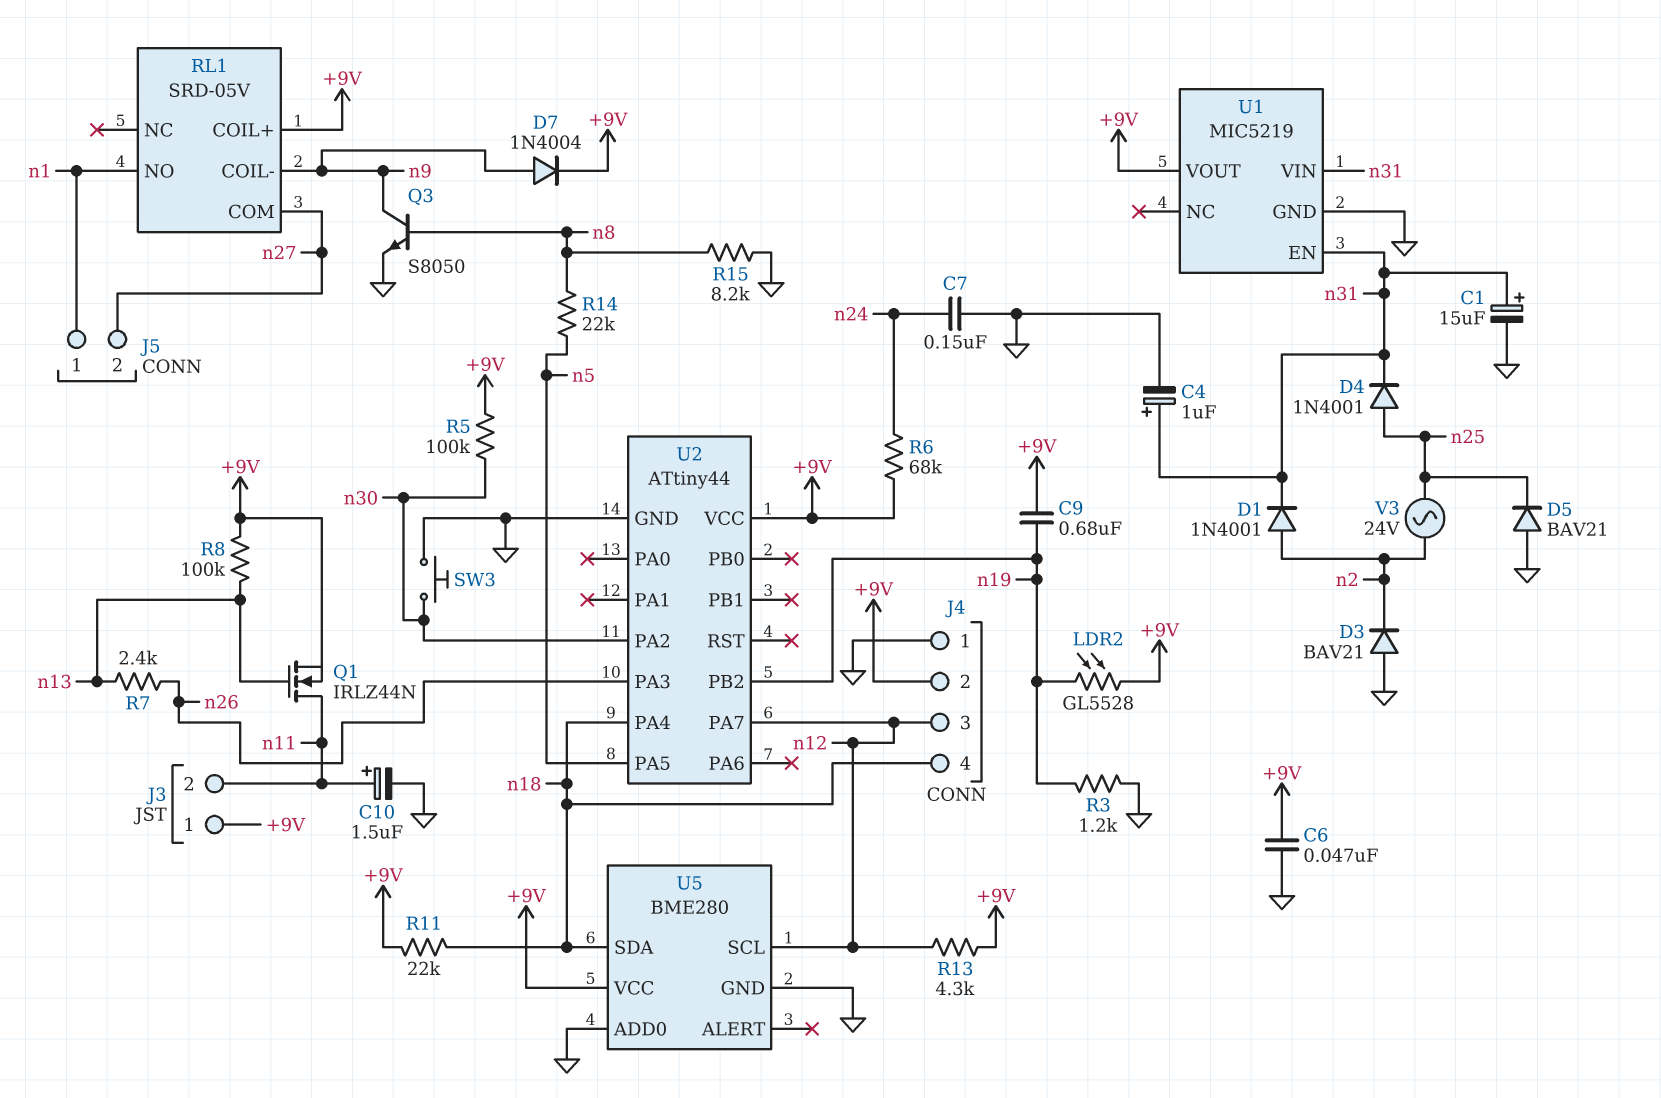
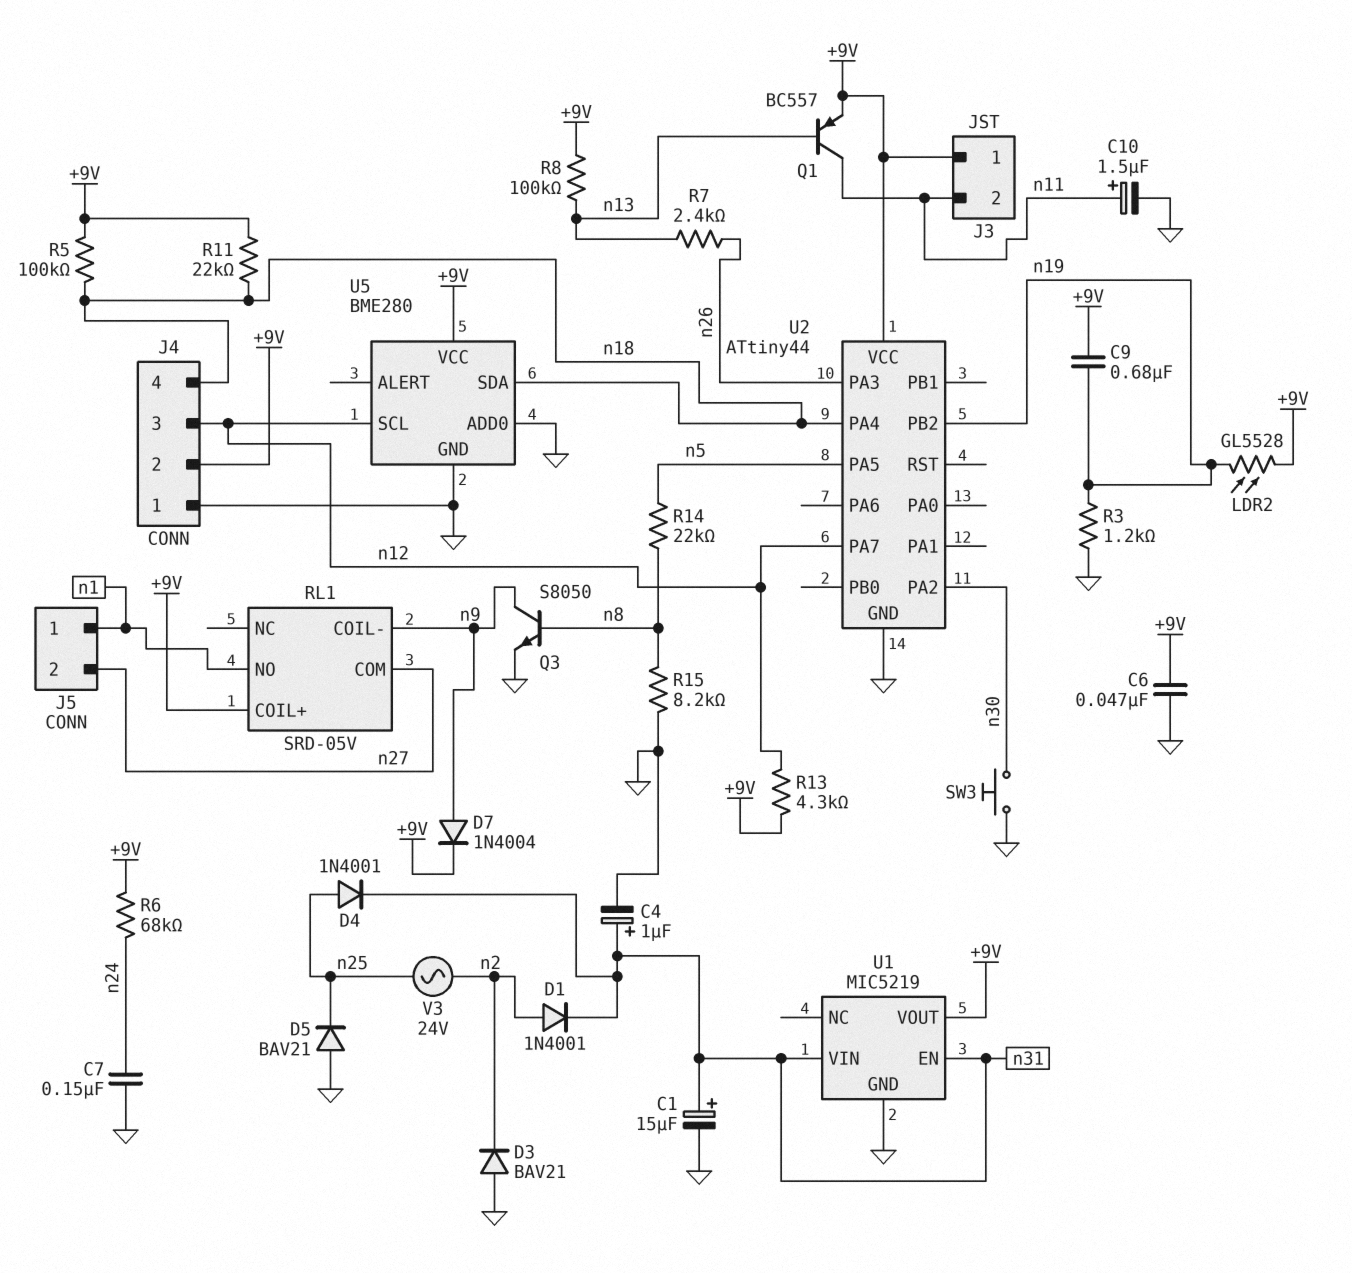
Q1: NMOS IRLZ44N (G n13, D n11, S +9V) -> PNP BC557 (B n13, C n11, E +9V)
R5: 100k (+9V, n30) -> 100k (+9V, n18)

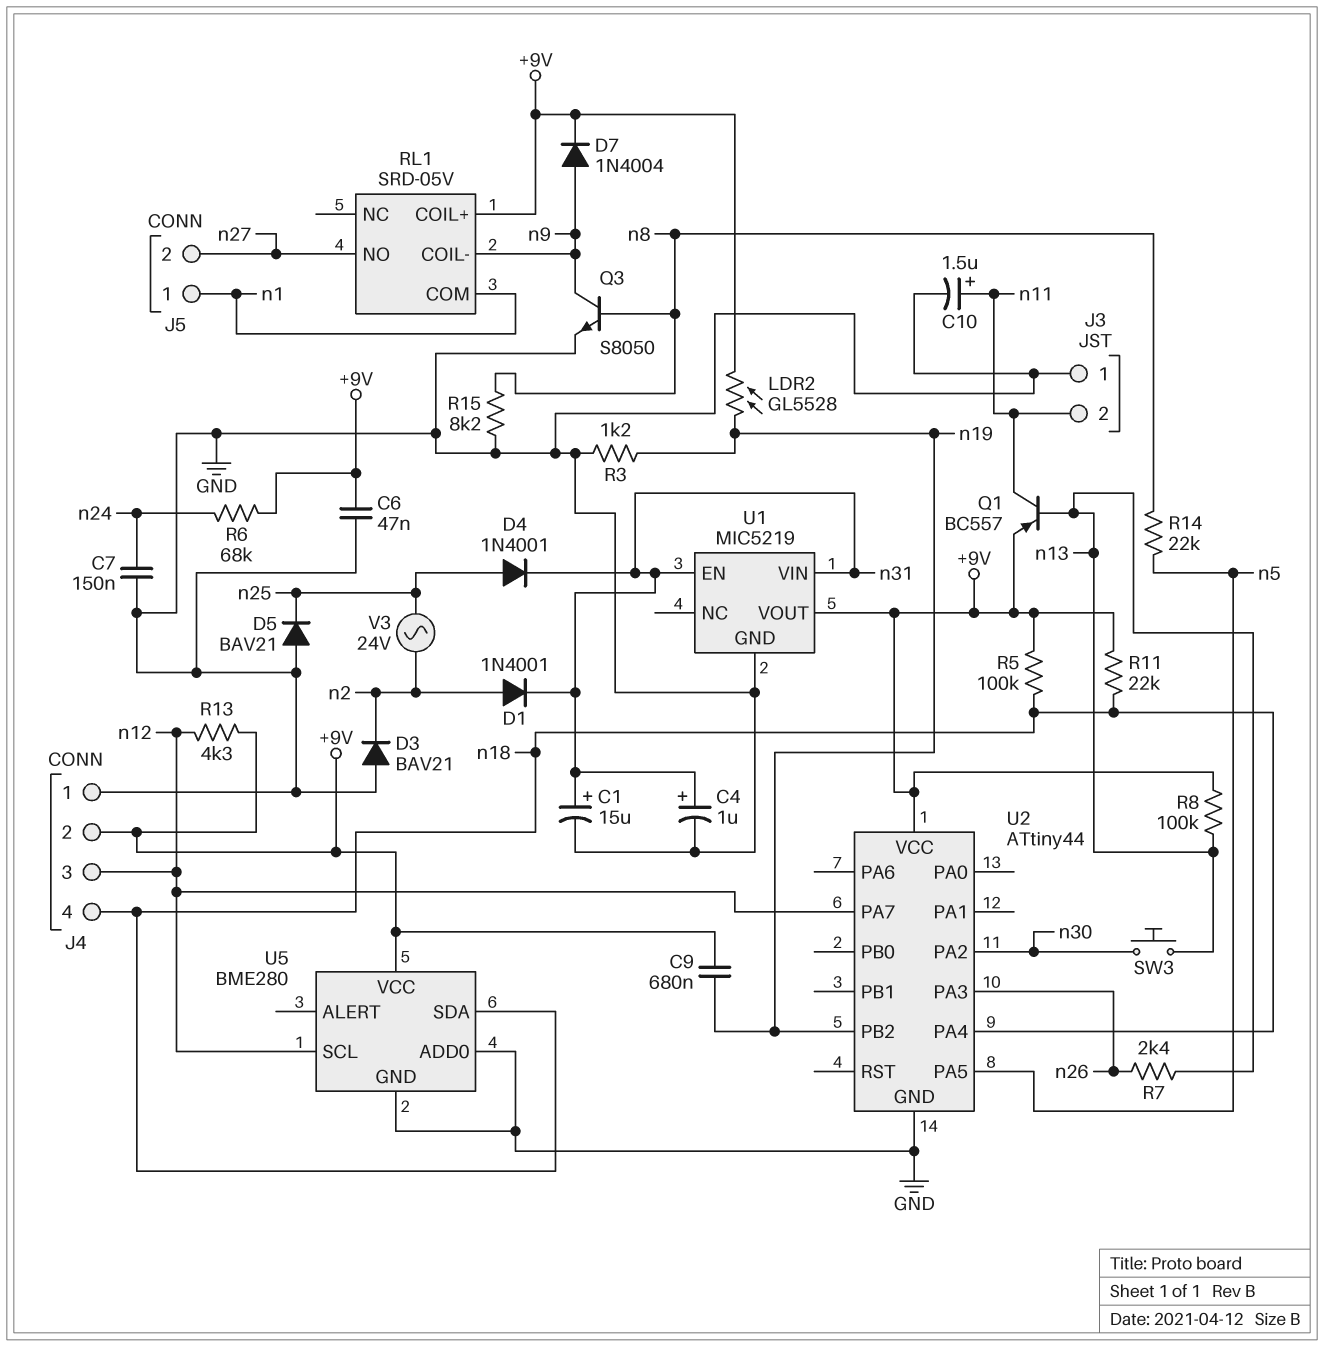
J3 pin 1: +9V -> GND
RL1 pin COM: n27 -> n1
RL1 pin NO: n1 -> n27
SW3: button (GND, n30) -> button (n13, n30)

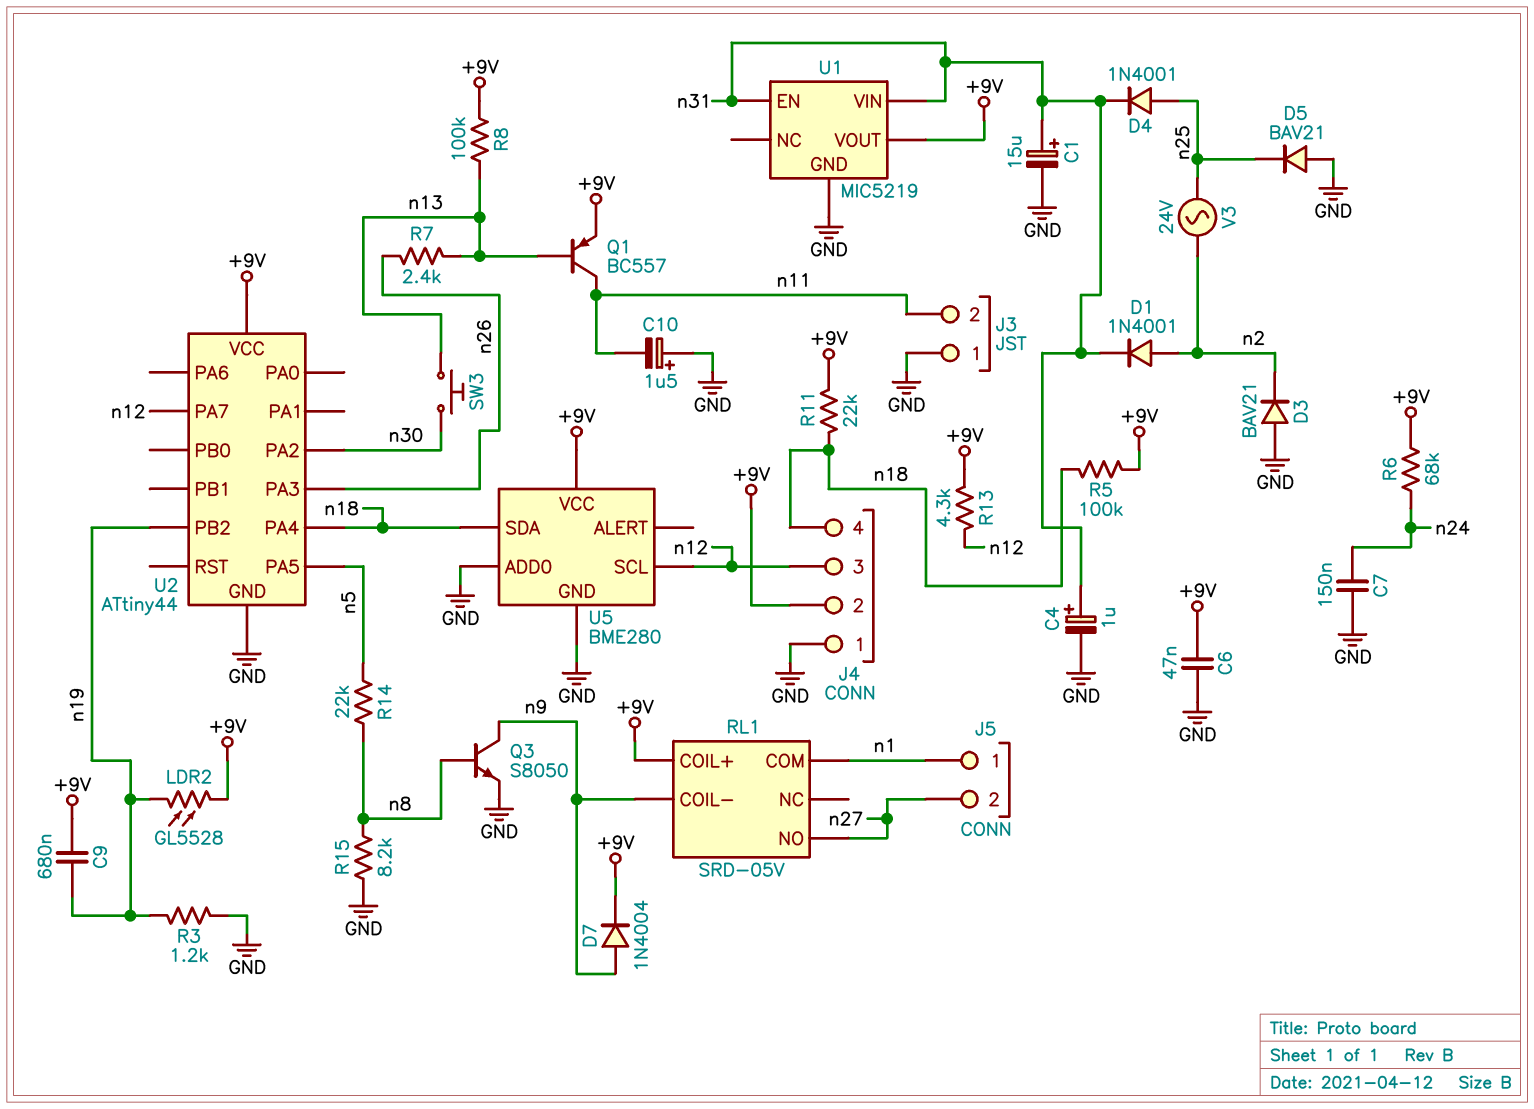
C10: 1.5uF (plus n11, minus GND) -> 1.5uF (plus GND, minus n11)

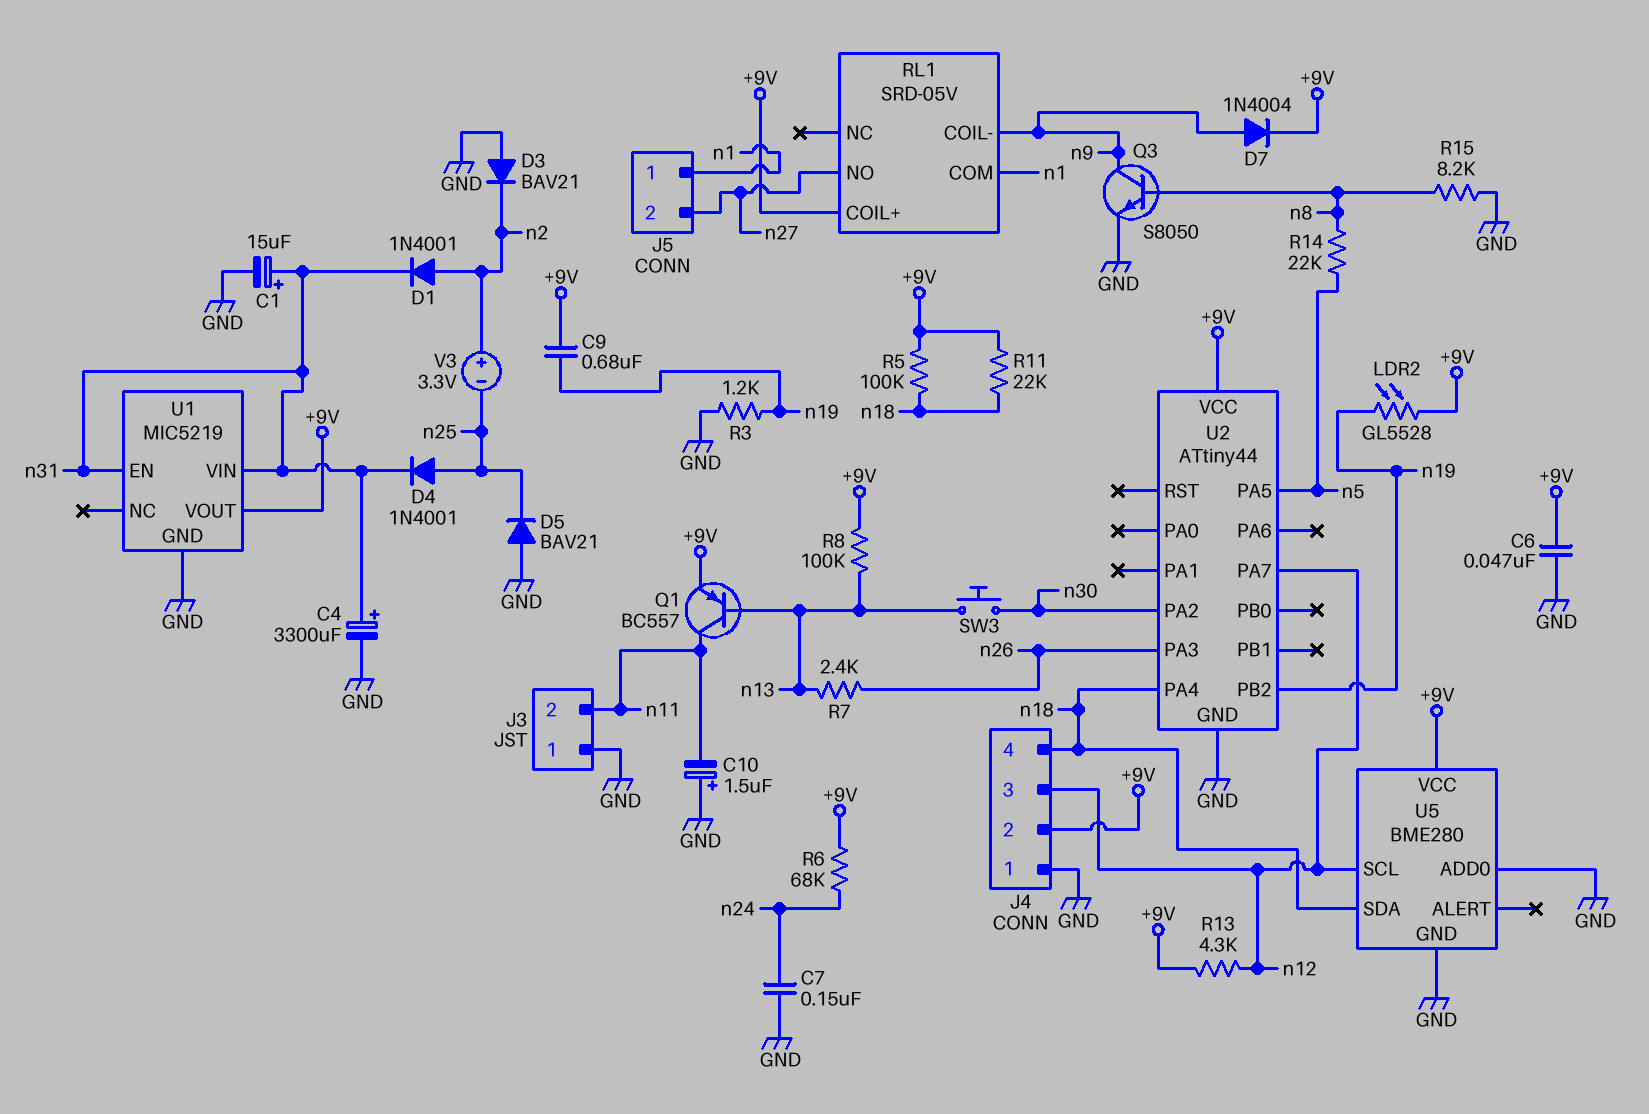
C4: 1uF (plus n31, minus GND) -> 3300uF (plus n31, minus GND)
V3: AC 24V (n2, n25) -> 3.3V (plus n2, minus n25)

